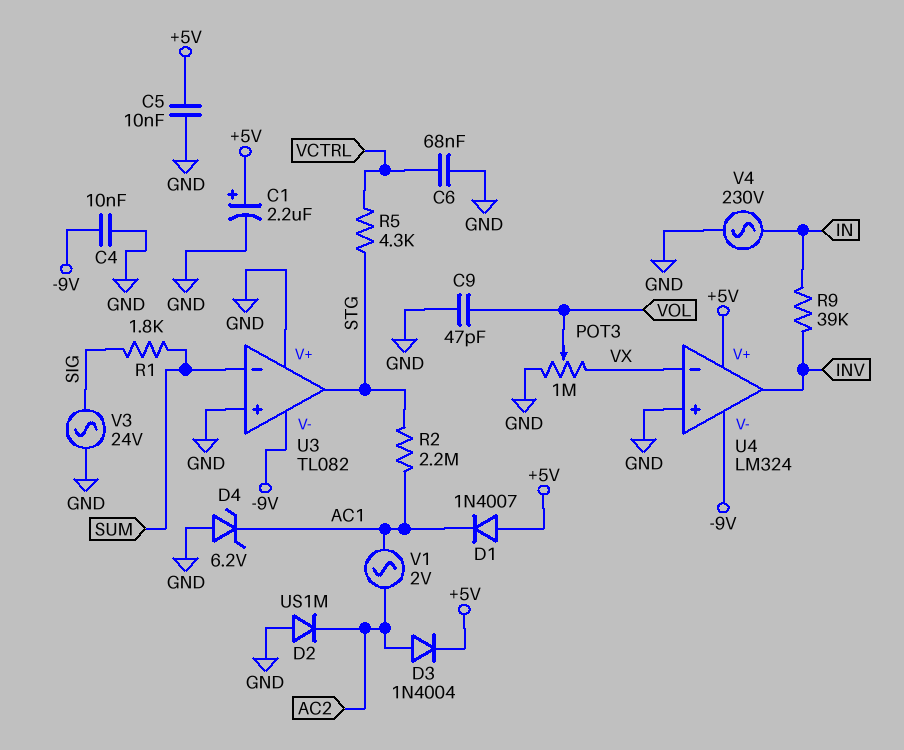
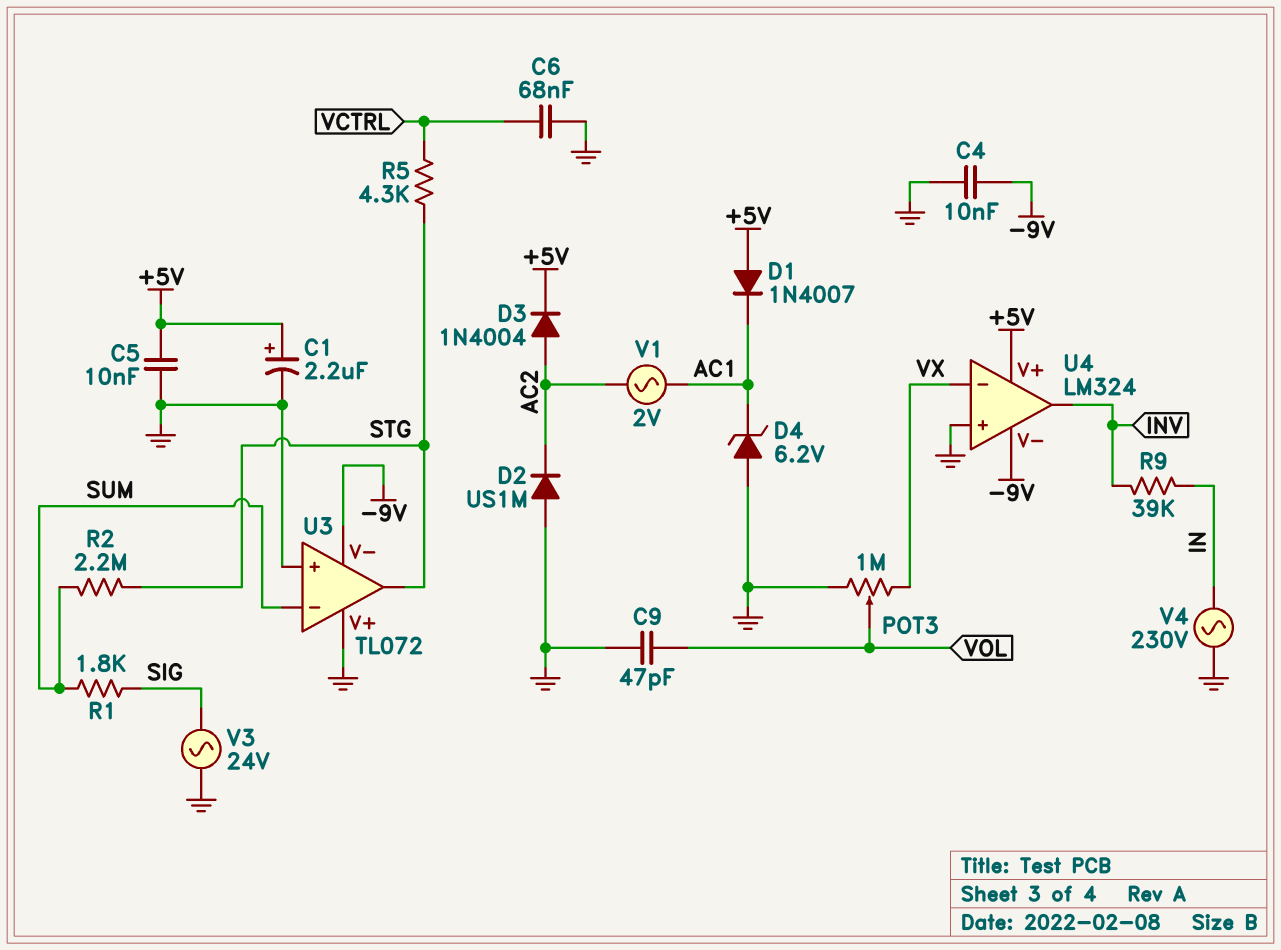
R2: 2.2M (AC1, STG) -> 2.2M (STG, SUM)
U3: TL082 -> TL072

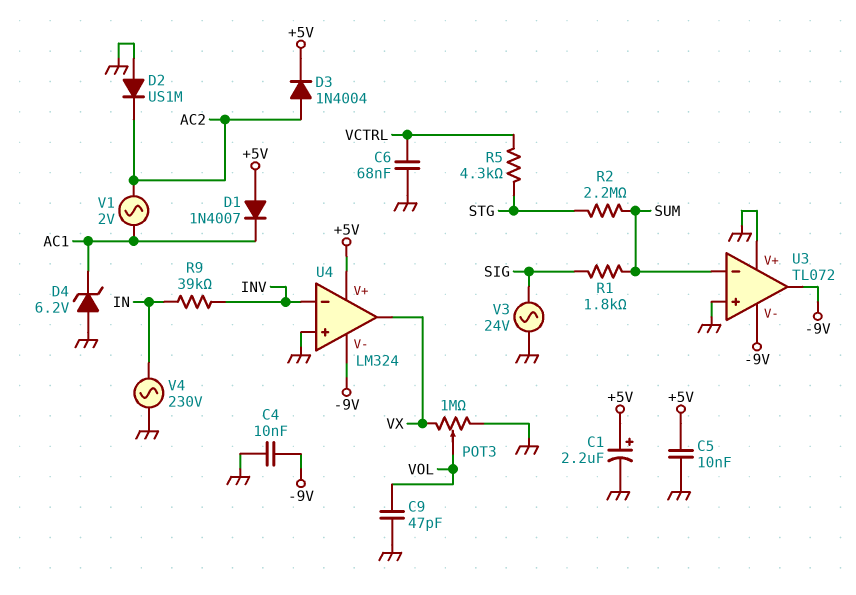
U3 pin out: STG -> -9V
U4 pin in-: VX -> INV
U4 pin out: INV -> VX

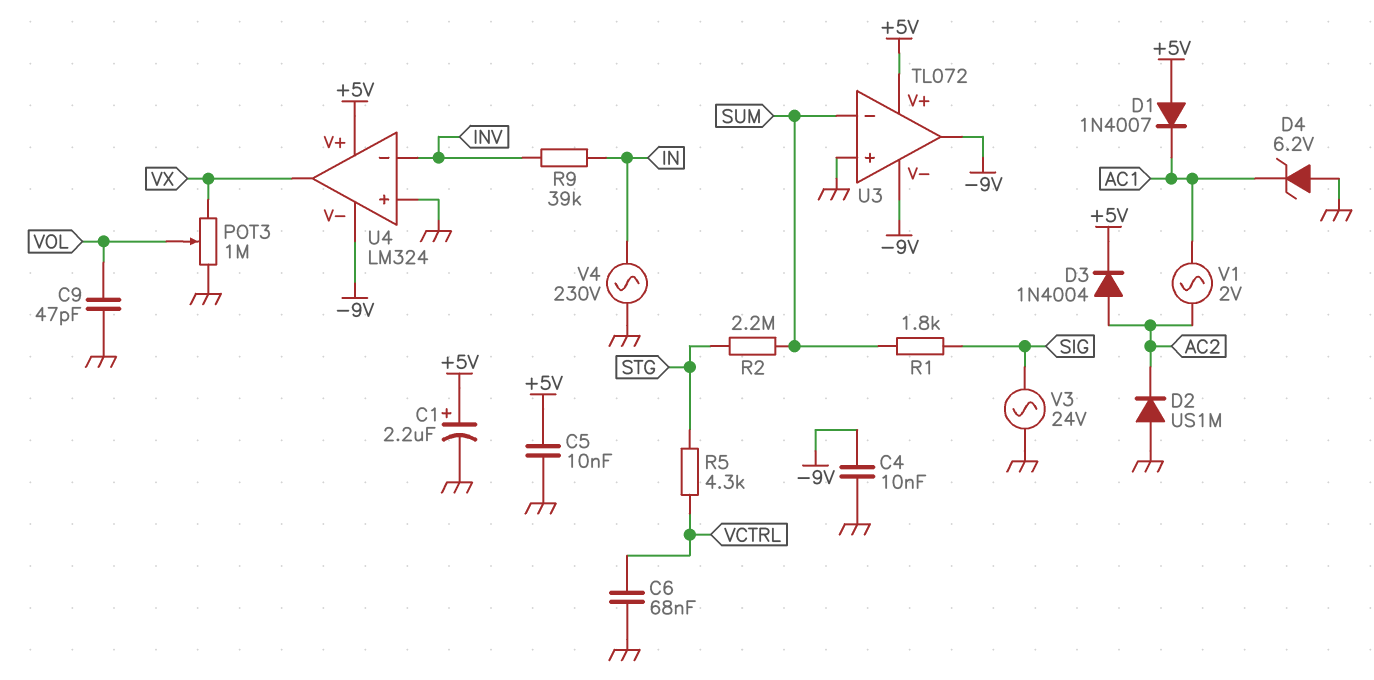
U3 pin V+: GND -> +5V

